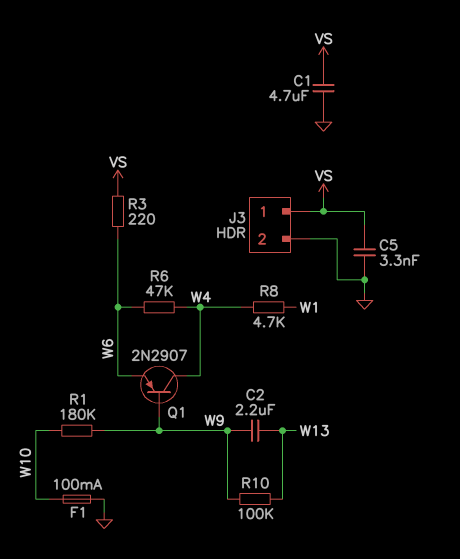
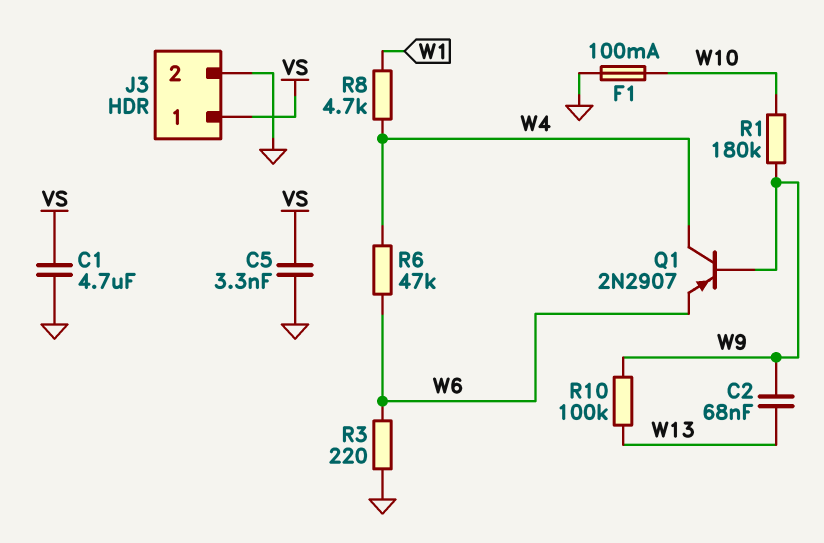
C2: 2.2uF (W9, W13) -> 68nF (W9, W13)
R3: 220 (VS, W6) -> 220 (GND, W6)

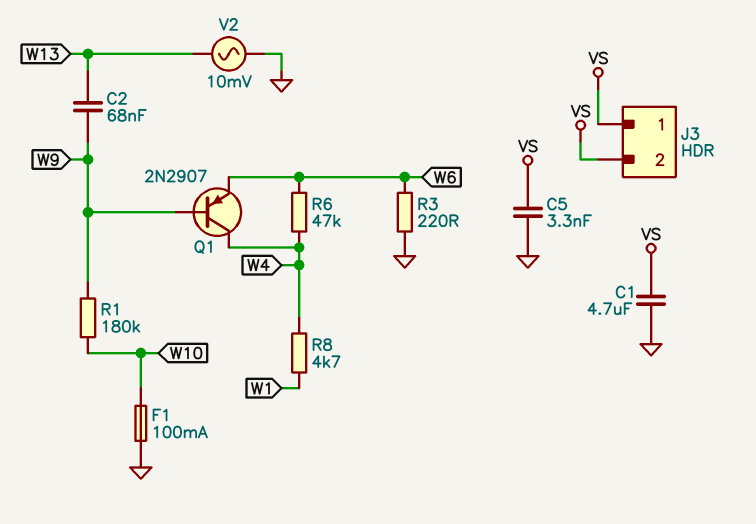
J3 pin 2: GND -> VS
R10: 100k (W9, W13) -> none
V2: none -> AC 10mV (GND, W13)

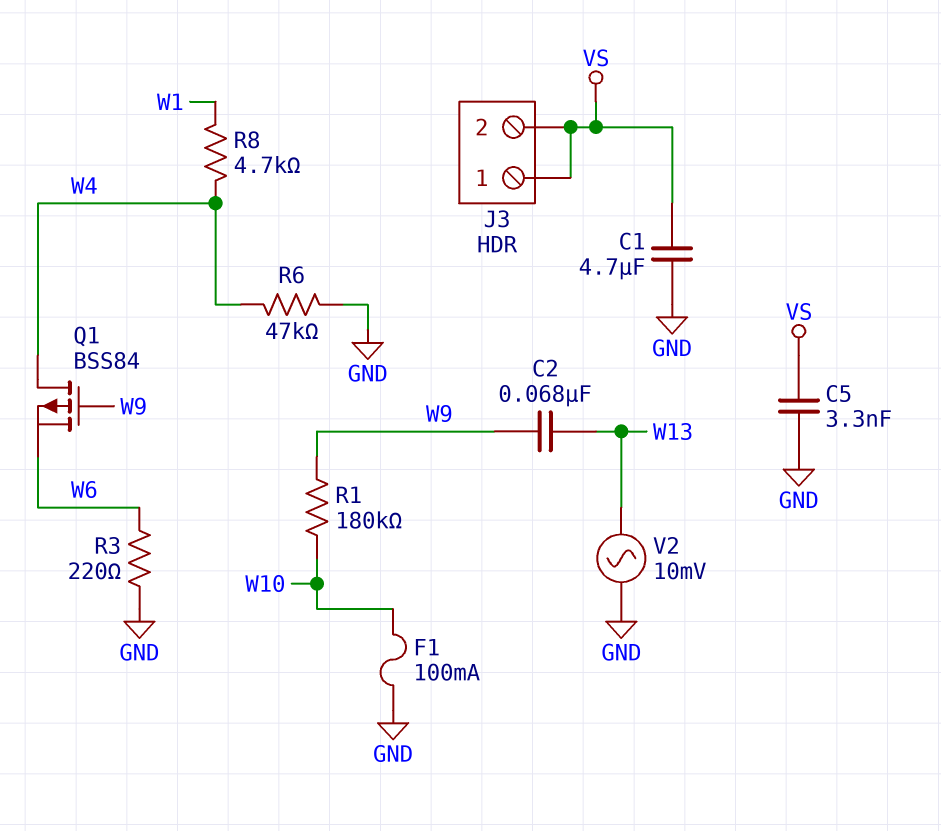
Q1: PNP 2N2907 (B W9, C W4, E W6) -> PMOS BSS84 (G W9, D W4, S W6)
R6: 47k (W4, W6) -> 47k (GND, W4)

